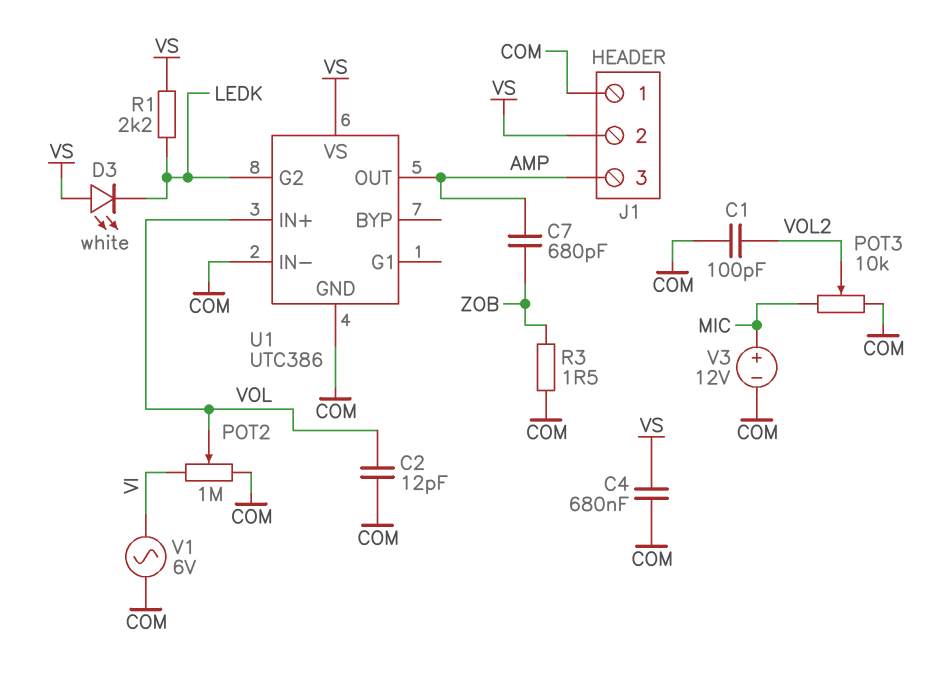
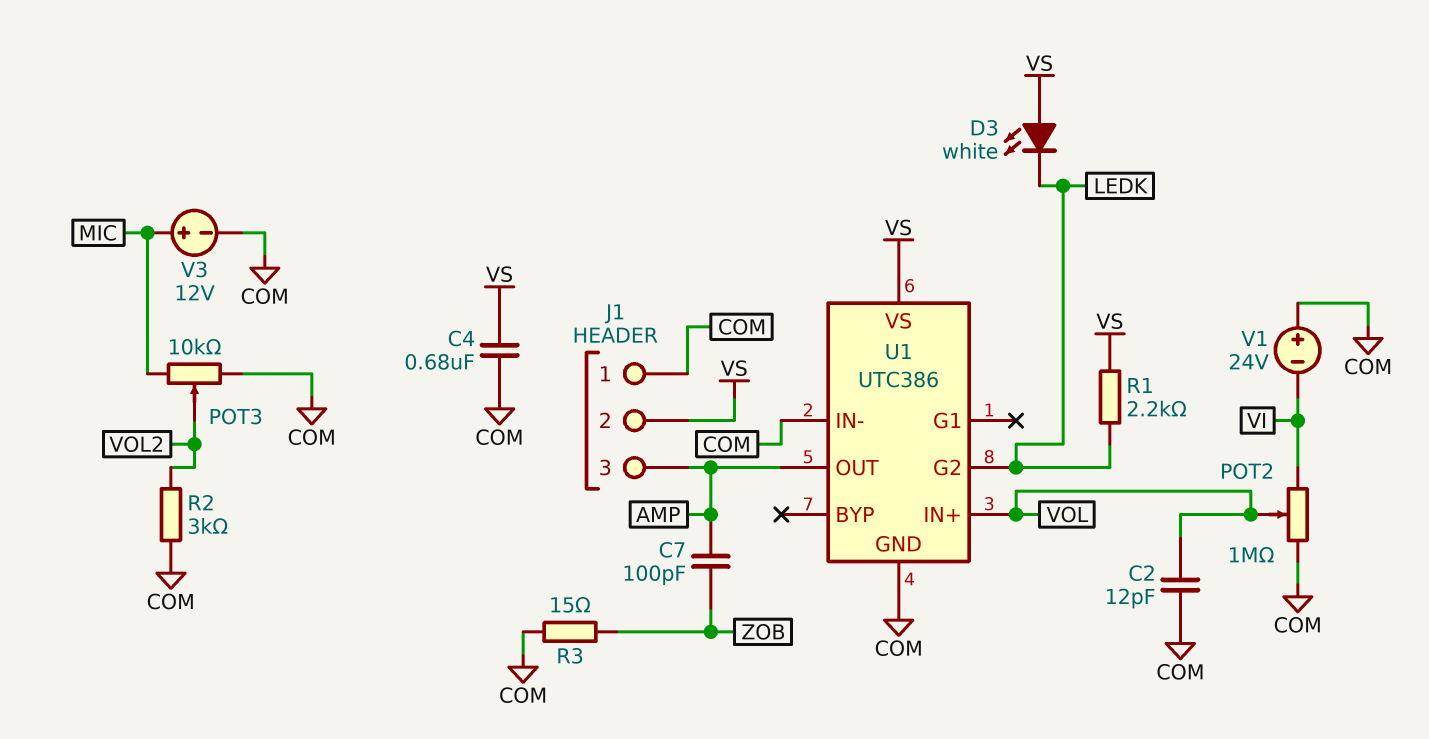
C1: 100pF (COM, VOL2) -> none
C7: 680pF (AMP, ZOB) -> 100pF (AMP, ZOB)
R2: none -> 3k (COM, VOL2)
R3: 1.5 (COM, ZOB) -> 15 (COM, ZOB)
V1: AC 6V (COM, VI) -> 24V (plus COM, minus VI)

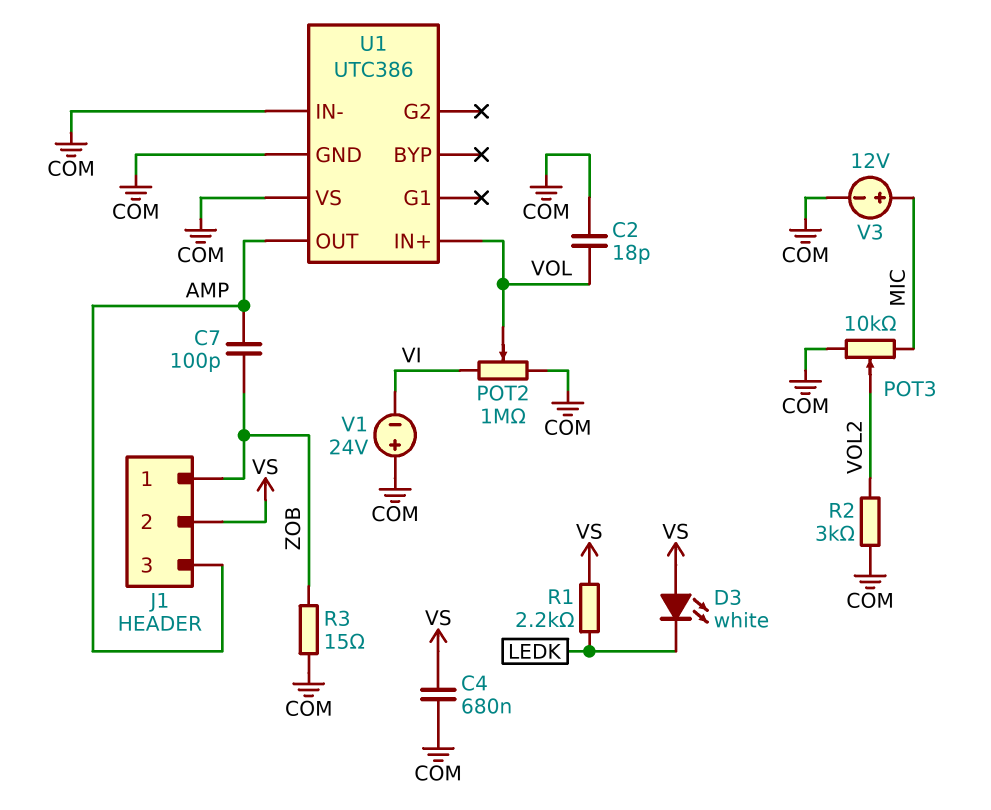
C2: 12pF (COM, VOL) -> 18pF (COM, VOL)
J1 pin 1: COM -> ZOB
U1 pin G2: LEDK -> none
U1 pin VS: VS -> COM

